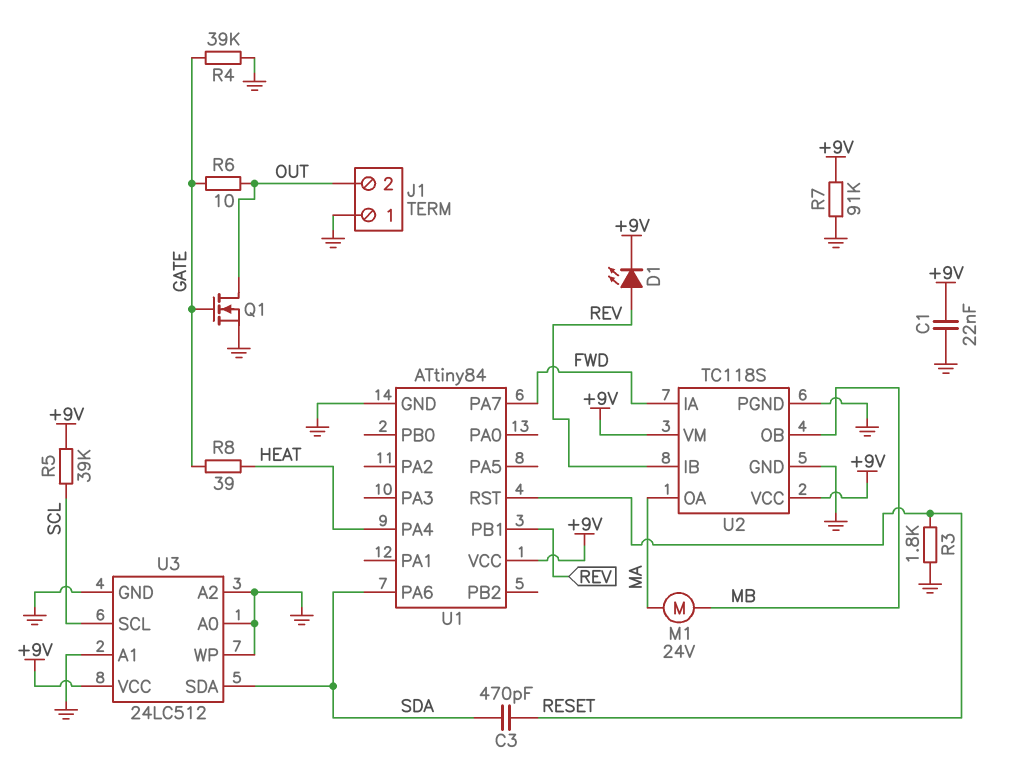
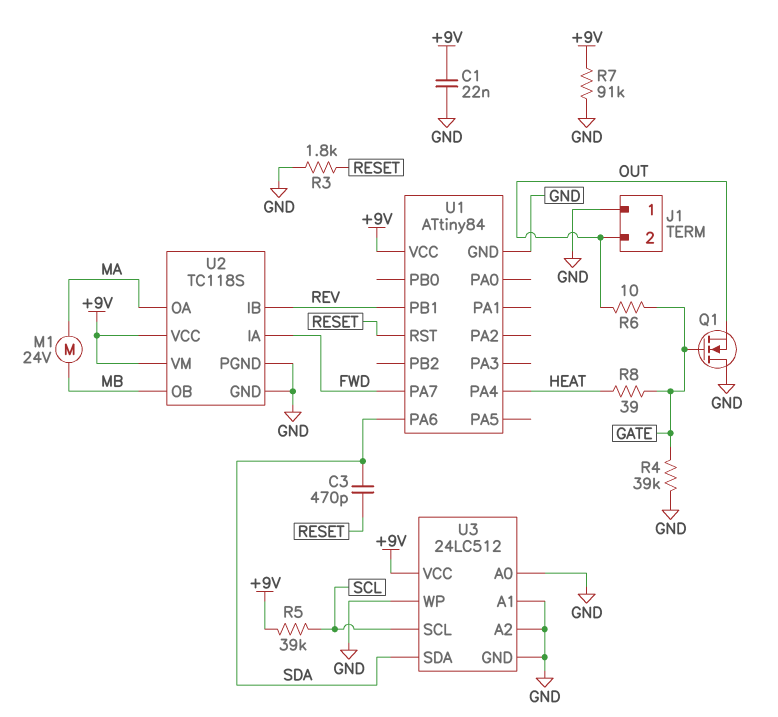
D1: LED (A REV, K +9V) -> none
Q1: NMOS (G GATE, D OUT, S GND) -> NMOS (G GATE, D GND, S OUT)

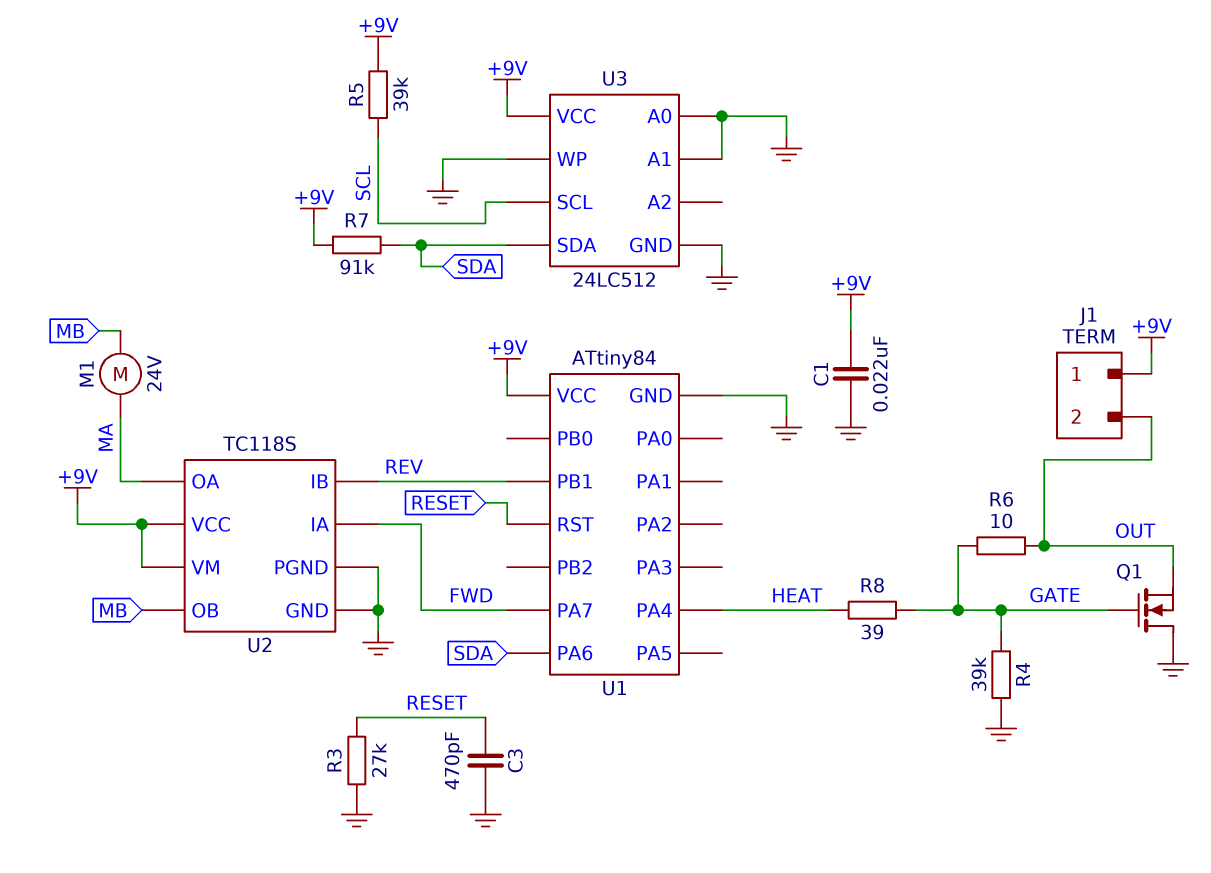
C3: 470pF (RESET, SDA) -> 470pF (GND, RESET)
J1 pin 1: GND -> +9V
R3: 1.8k (GND, RESET) -> 27k (GND, RESET)
R7: 91k (+9V, GND) -> 91k (+9V, SDA)
U3 pin A2: GND -> none

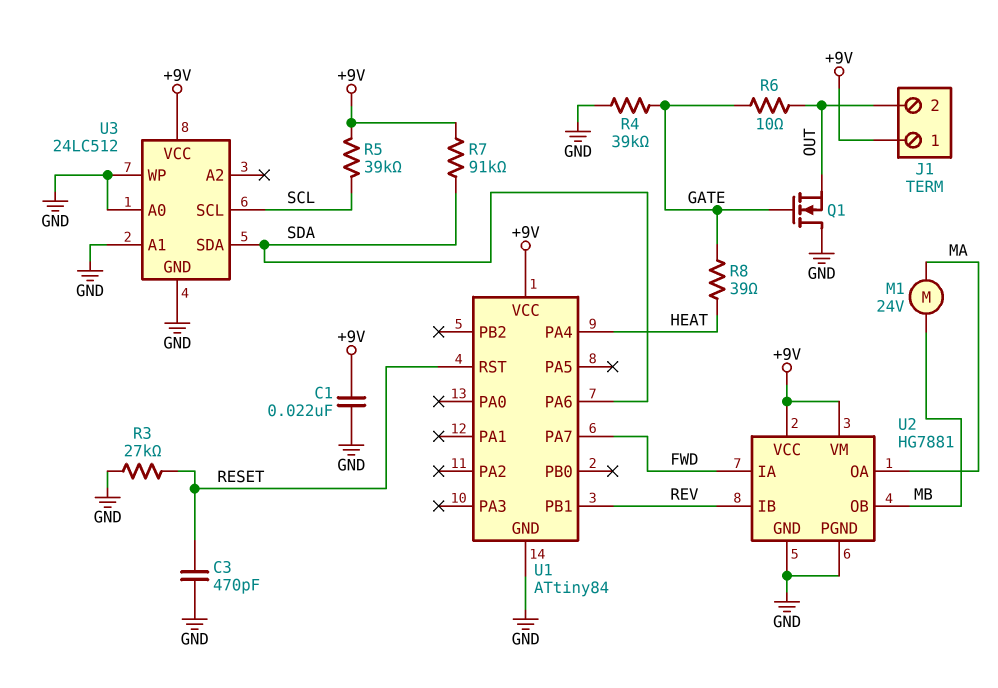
U2: TC118S -> HG7881

